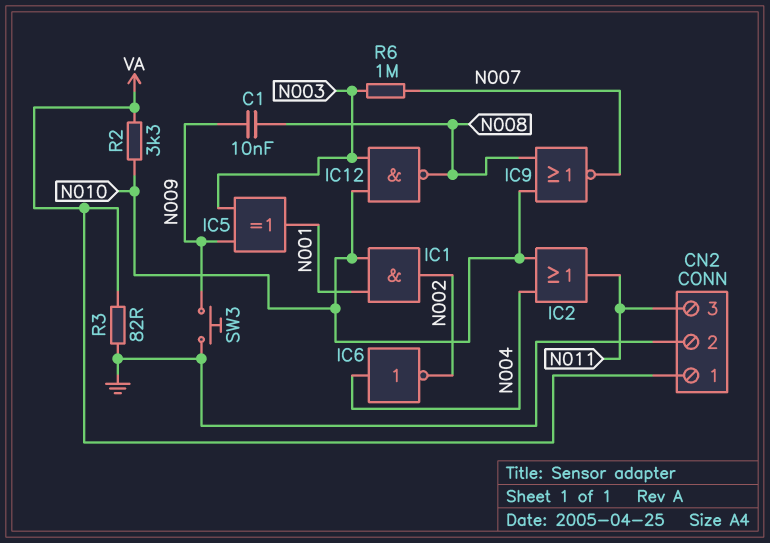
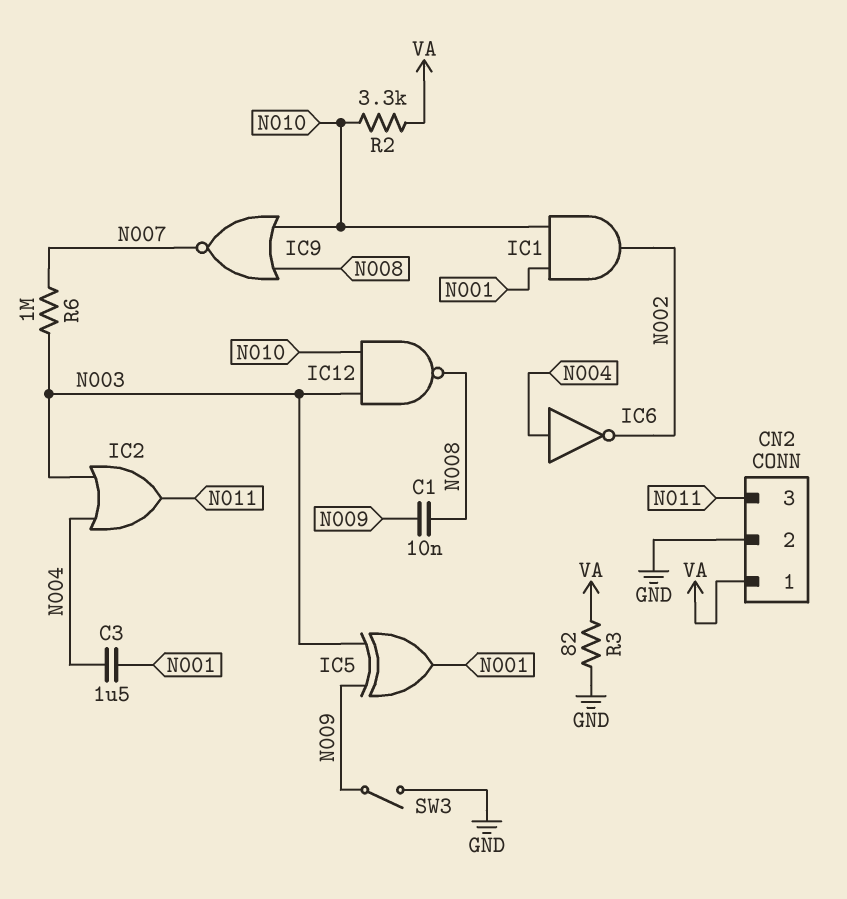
C3: none -> 1.5uF (N001, N004)
IC2: OR (in N004, in N010, out N011) -> OR (in N003, in N004, out N011)
SW3: button (GND, N009) -> switch (GND, N009)

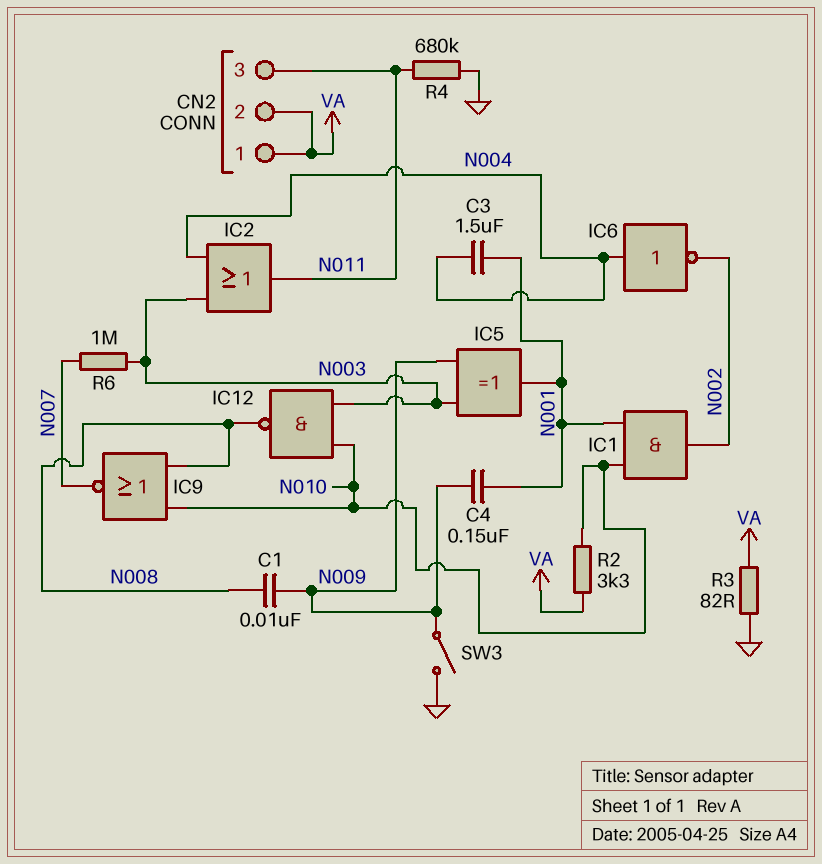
C4: none -> 150nF (N001, N009)
CN2 pin 2: GND -> VA
R4: none -> 680k (GND, N011)

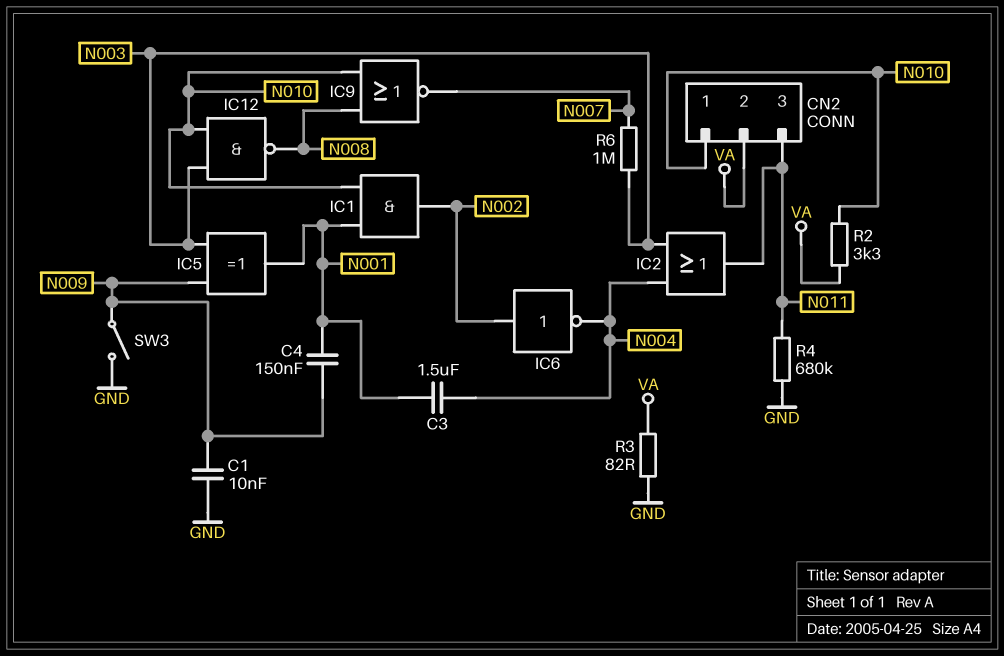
C1: 10nF (N008, N009) -> 10nF (GND, N009)
CN2 pin 1: VA -> N010
IC6: NOT (in N004, out N002) -> NOT (in N002, out N004)

